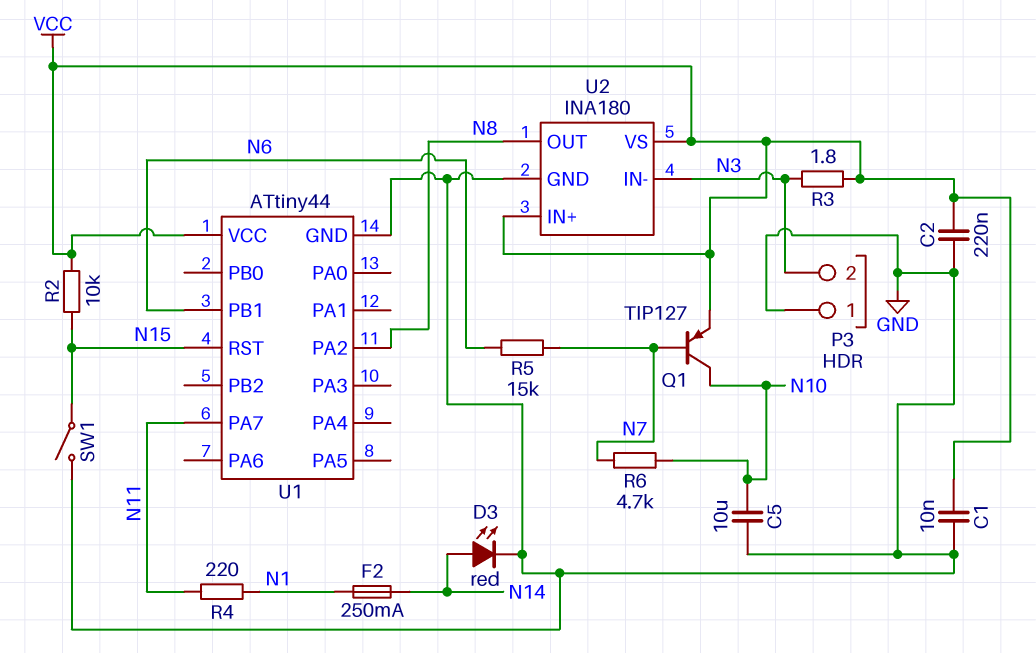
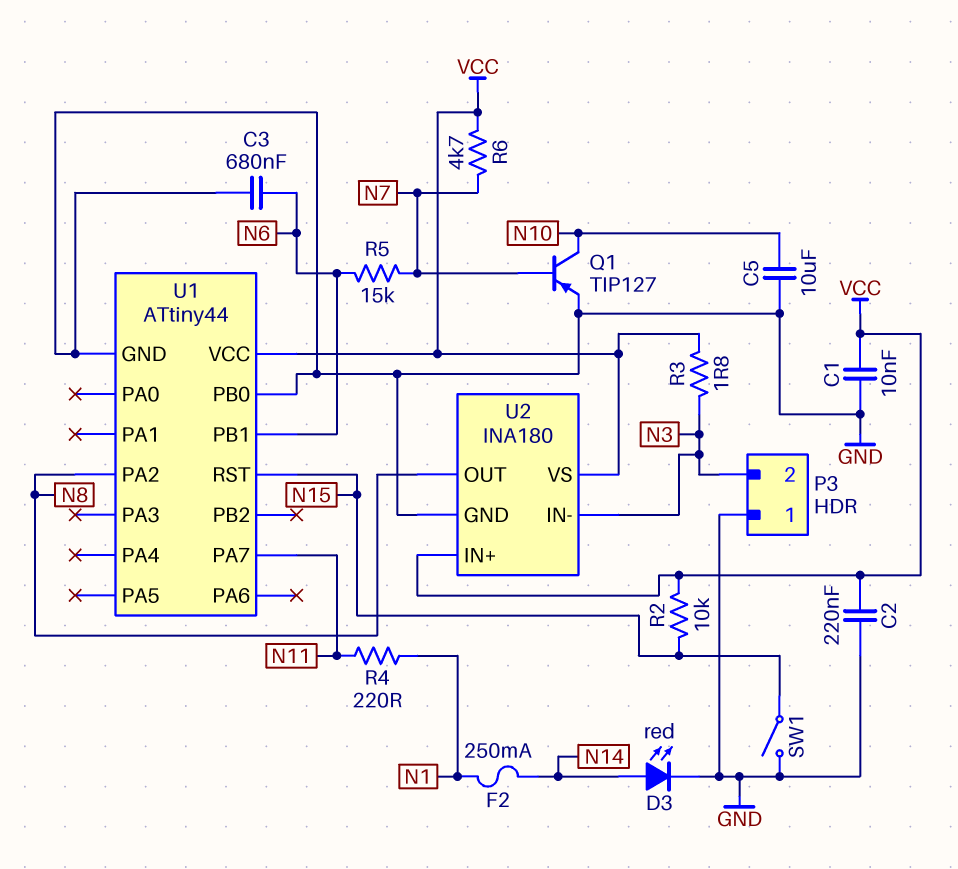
C3: none -> 680nF (GND, N6)
Q1: PNP TIP127 (B N7, C N10, E VCC) -> PNP TIP127 (B N7, C N10, E GND)
R6: 4.7k (N7, N10) -> 4.7k (N7, VCC)
U1 pin PB0: none -> GND

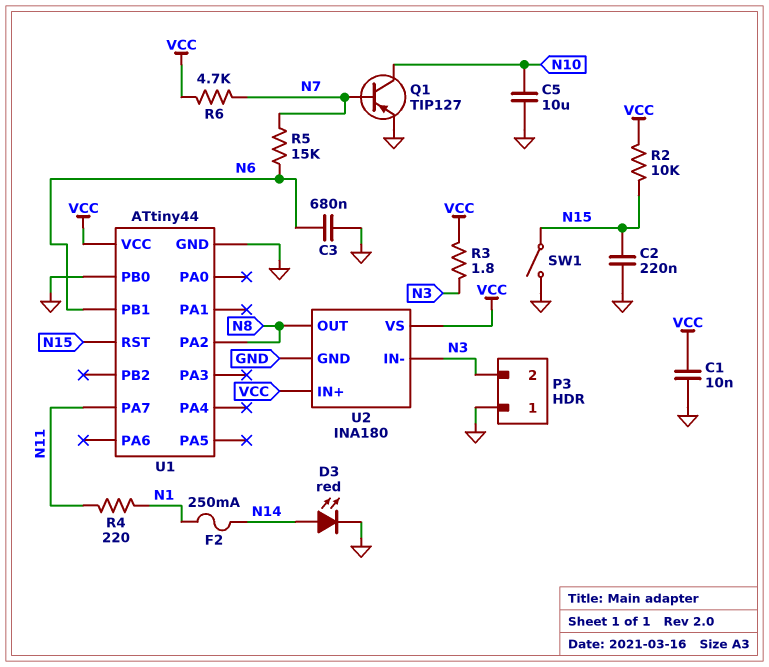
C2: 220nF (GND, VCC) -> 220nF (GND, N15)

